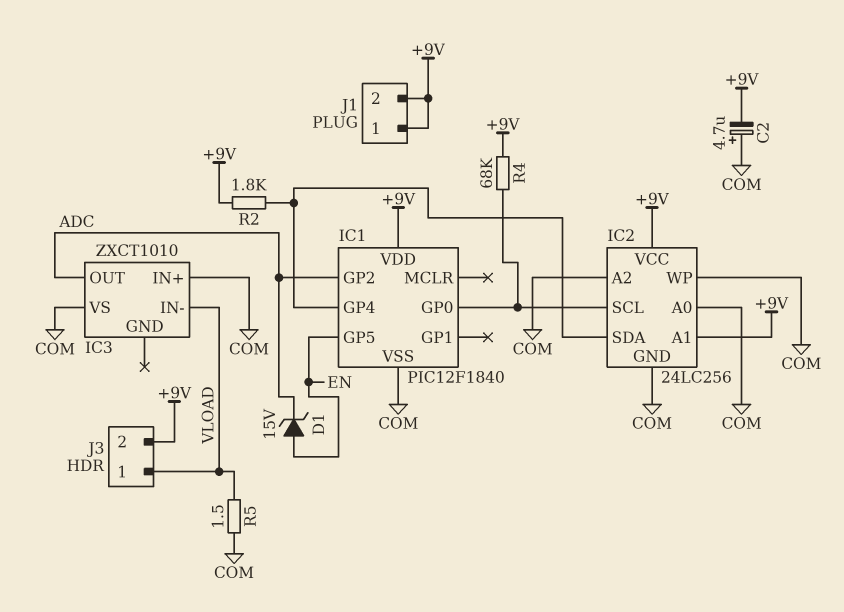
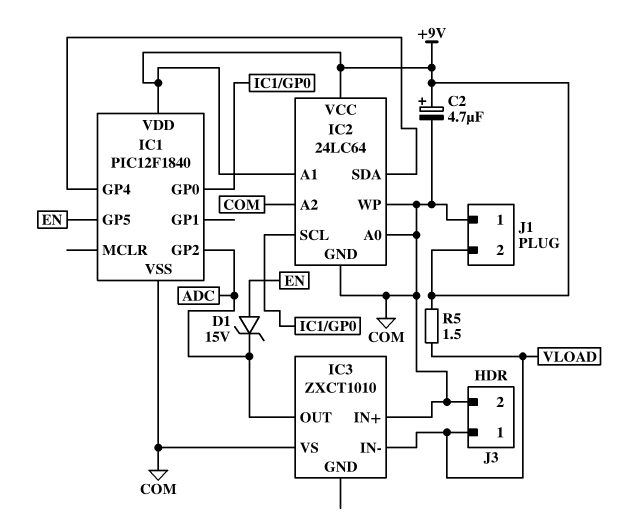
C2: 4.7uF (plus COM, minus +9V) -> 4.7uF (plus +9V, minus COM)
IC2: 24LC256 -> 24LC64
J1 pin 1: +9V -> COM
J3 pin 2: +9V -> COM
R2: 1.8k (+9V, IC1/GP4) -> none
R4: 68k (+9V, IC1/GP0) -> none
R5: 1.5 (COM, VLOAD) -> 1.5 (+9V, VLOAD)

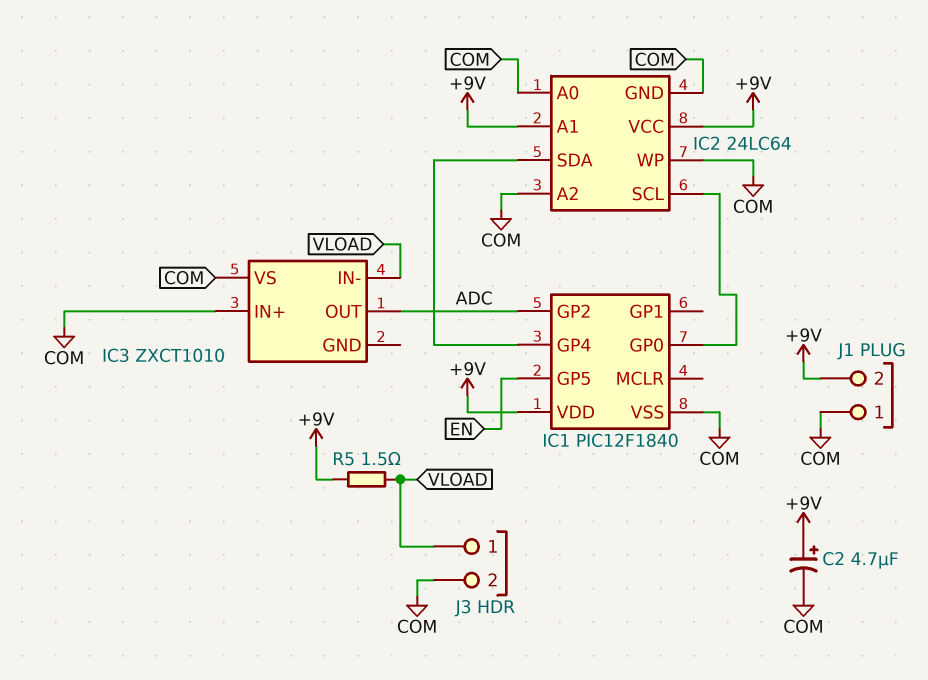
D1: zener 15V (A EN, K ADC) -> none

